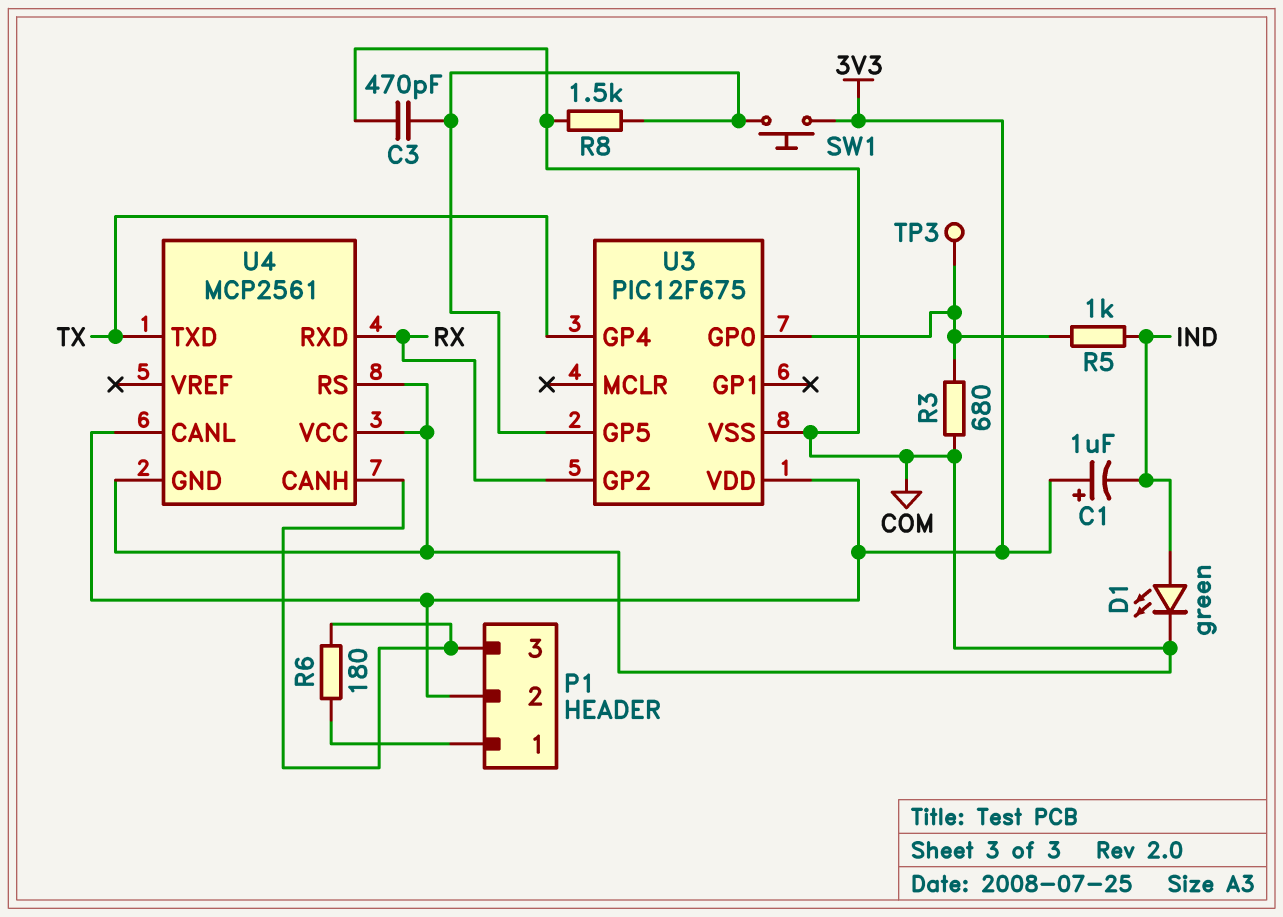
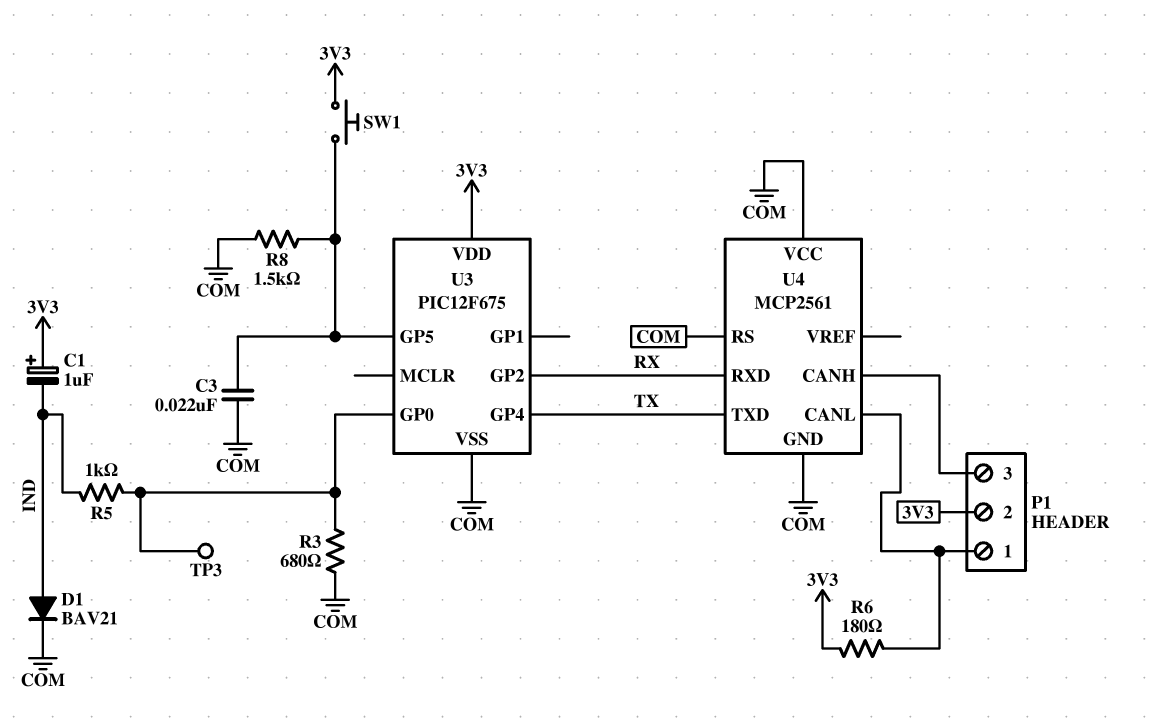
C3: 470pF (COM, U3/GP5) -> 22nF (COM, U3/GP5)
D1: LED green (A IND, K COM) -> diode BAV21 (A IND, K COM)
R6: 180 (P1/1, P1/3) -> 180 (3V3, P1/1)
U4 pin CANL: 3V3 -> P1/1

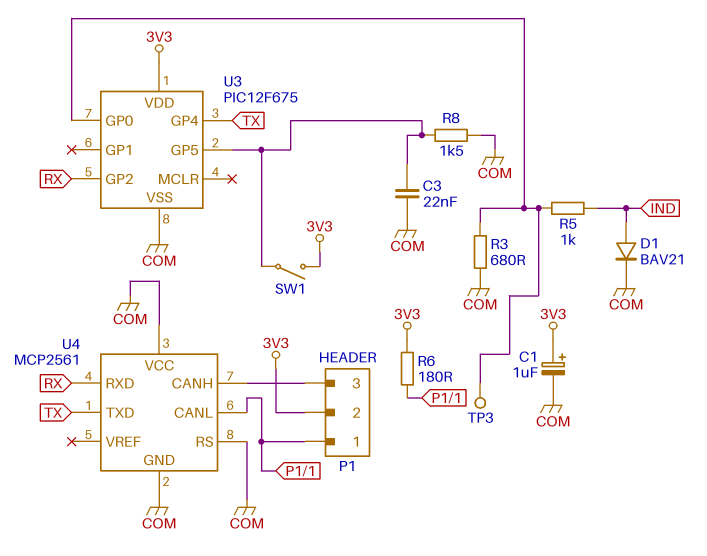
C1: 1uF (plus 3V3, minus IND) -> 1uF (plus 3V3, minus COM)
SW1: button (3V3, U3/GP5) -> switch (3V3, U3/GP5)

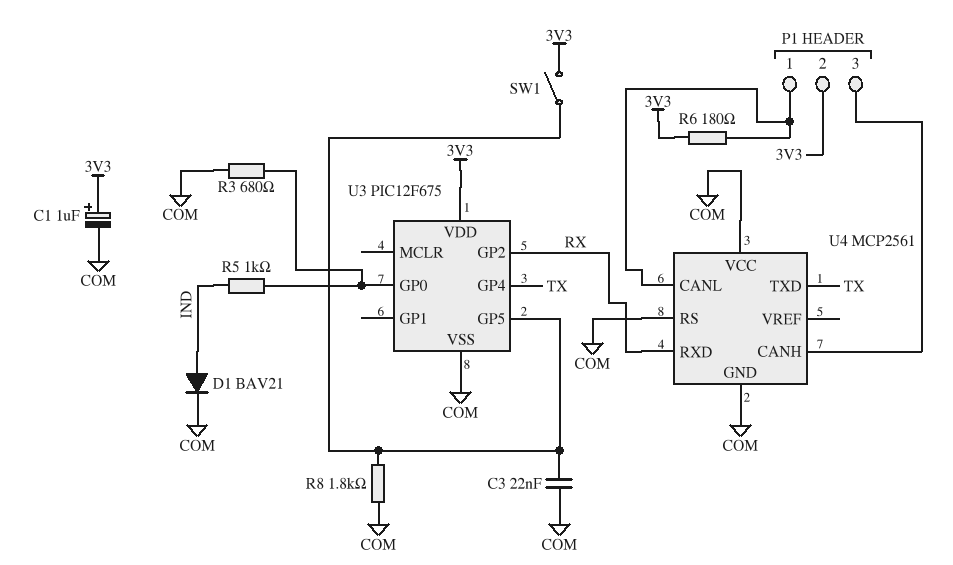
R8: 1.5k (COM, U3/GP5) -> 1.8k (COM, U3/GP5)
TP3: test point (U3/GP0) -> none

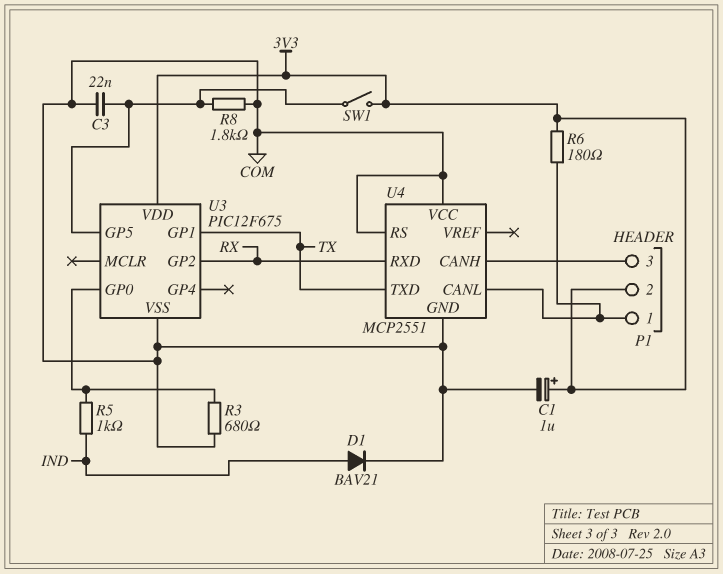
U3 pin GP1: none -> TX
U3 pin GP4: TX -> none
U4: MCP2561 -> MCP2551

